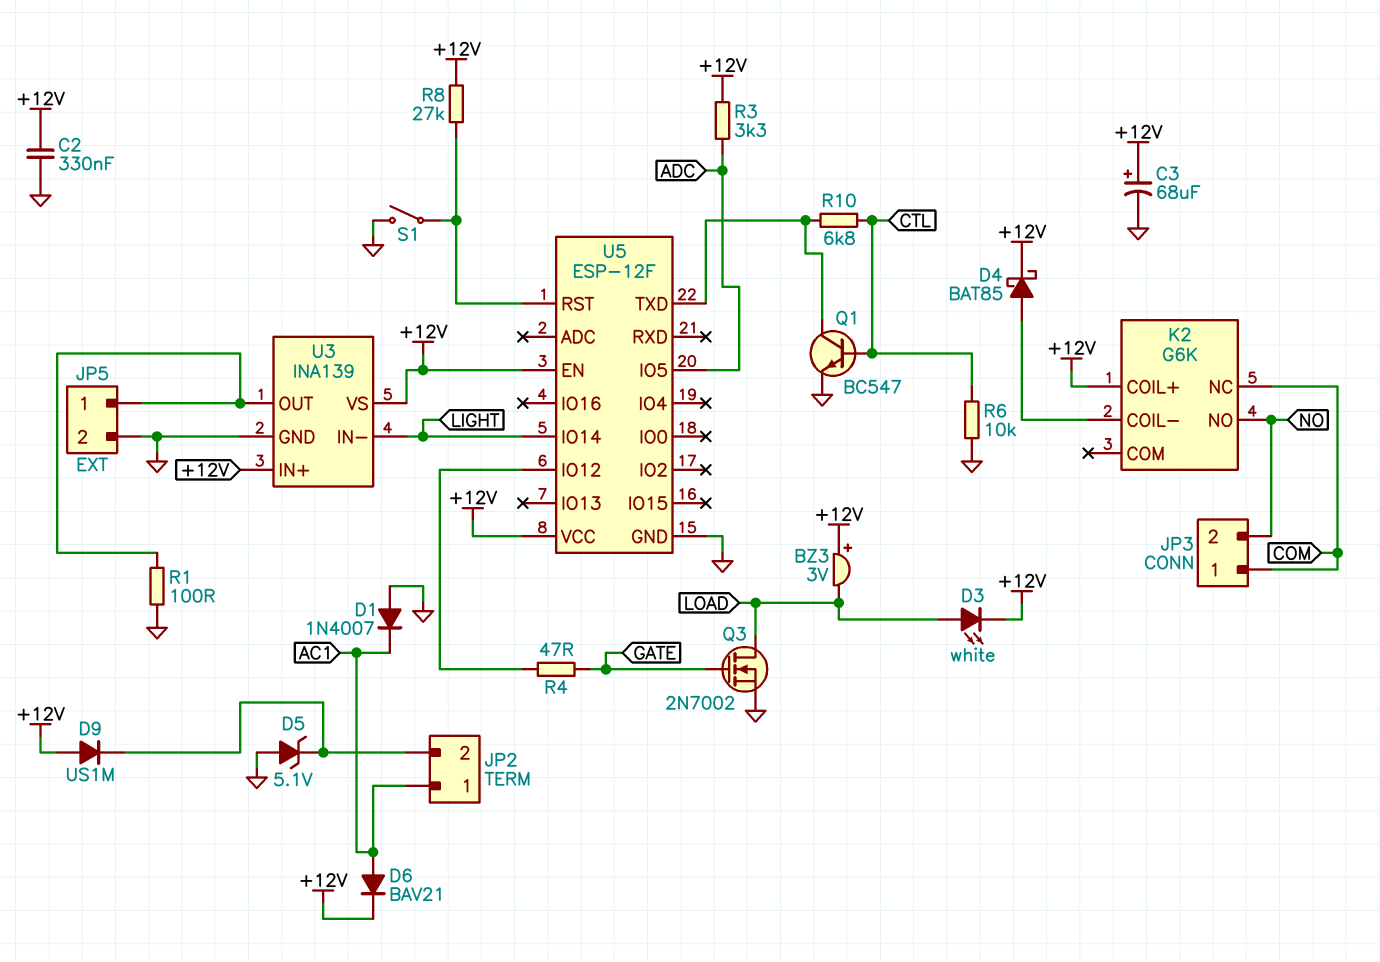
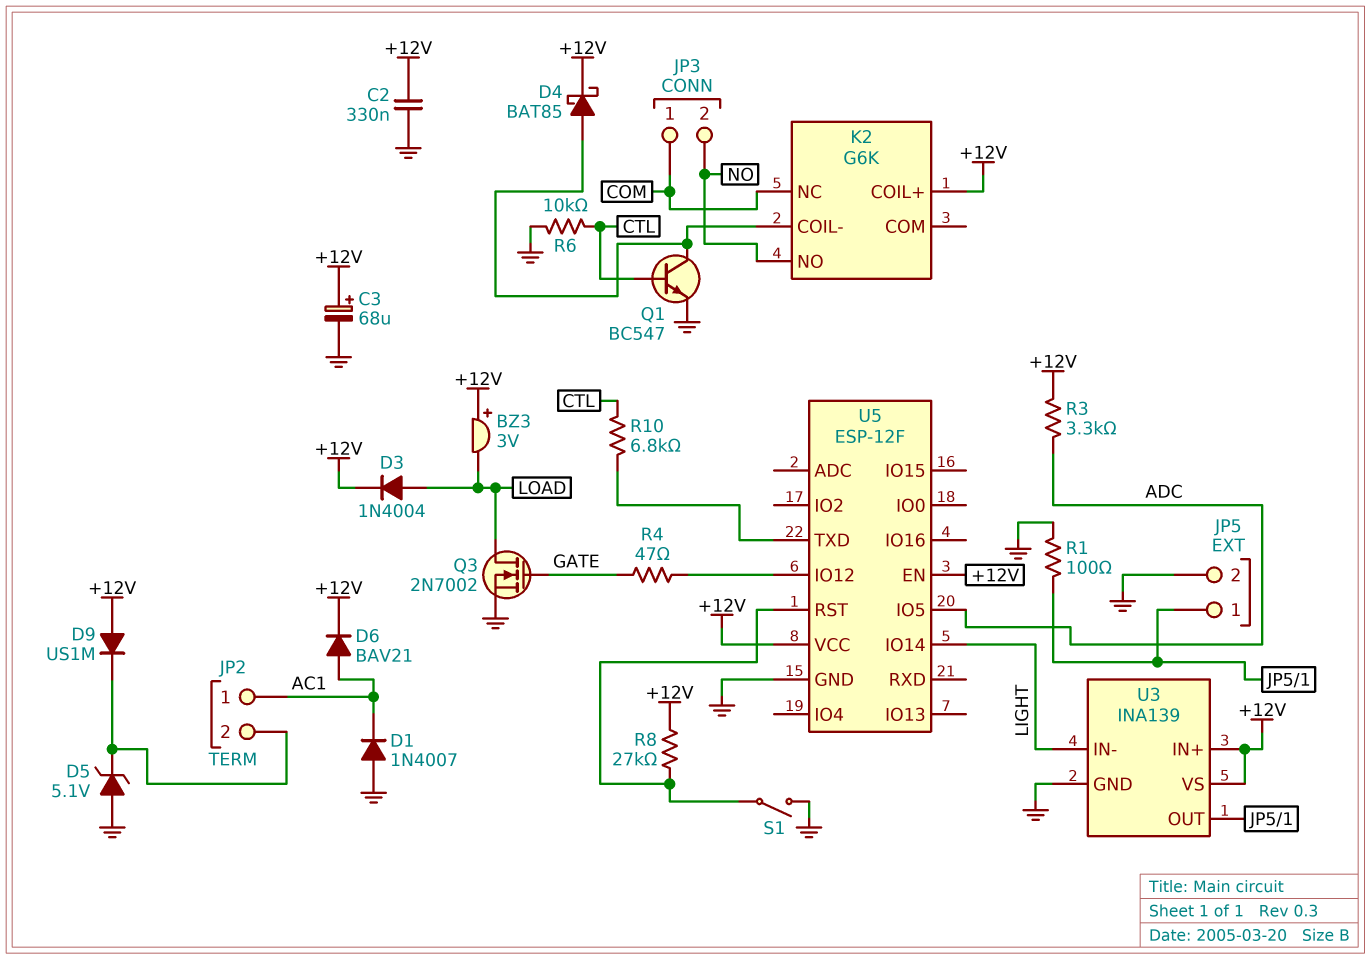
D3: LED white (A LOAD, K +12V) -> diode 1N4004 (A LOAD, K +12V)
Q1: NPN BC547 (B CTL, C U5/TXD, E GND) -> NPN BC547 (B CTL, C K2/COIL-, E GND)

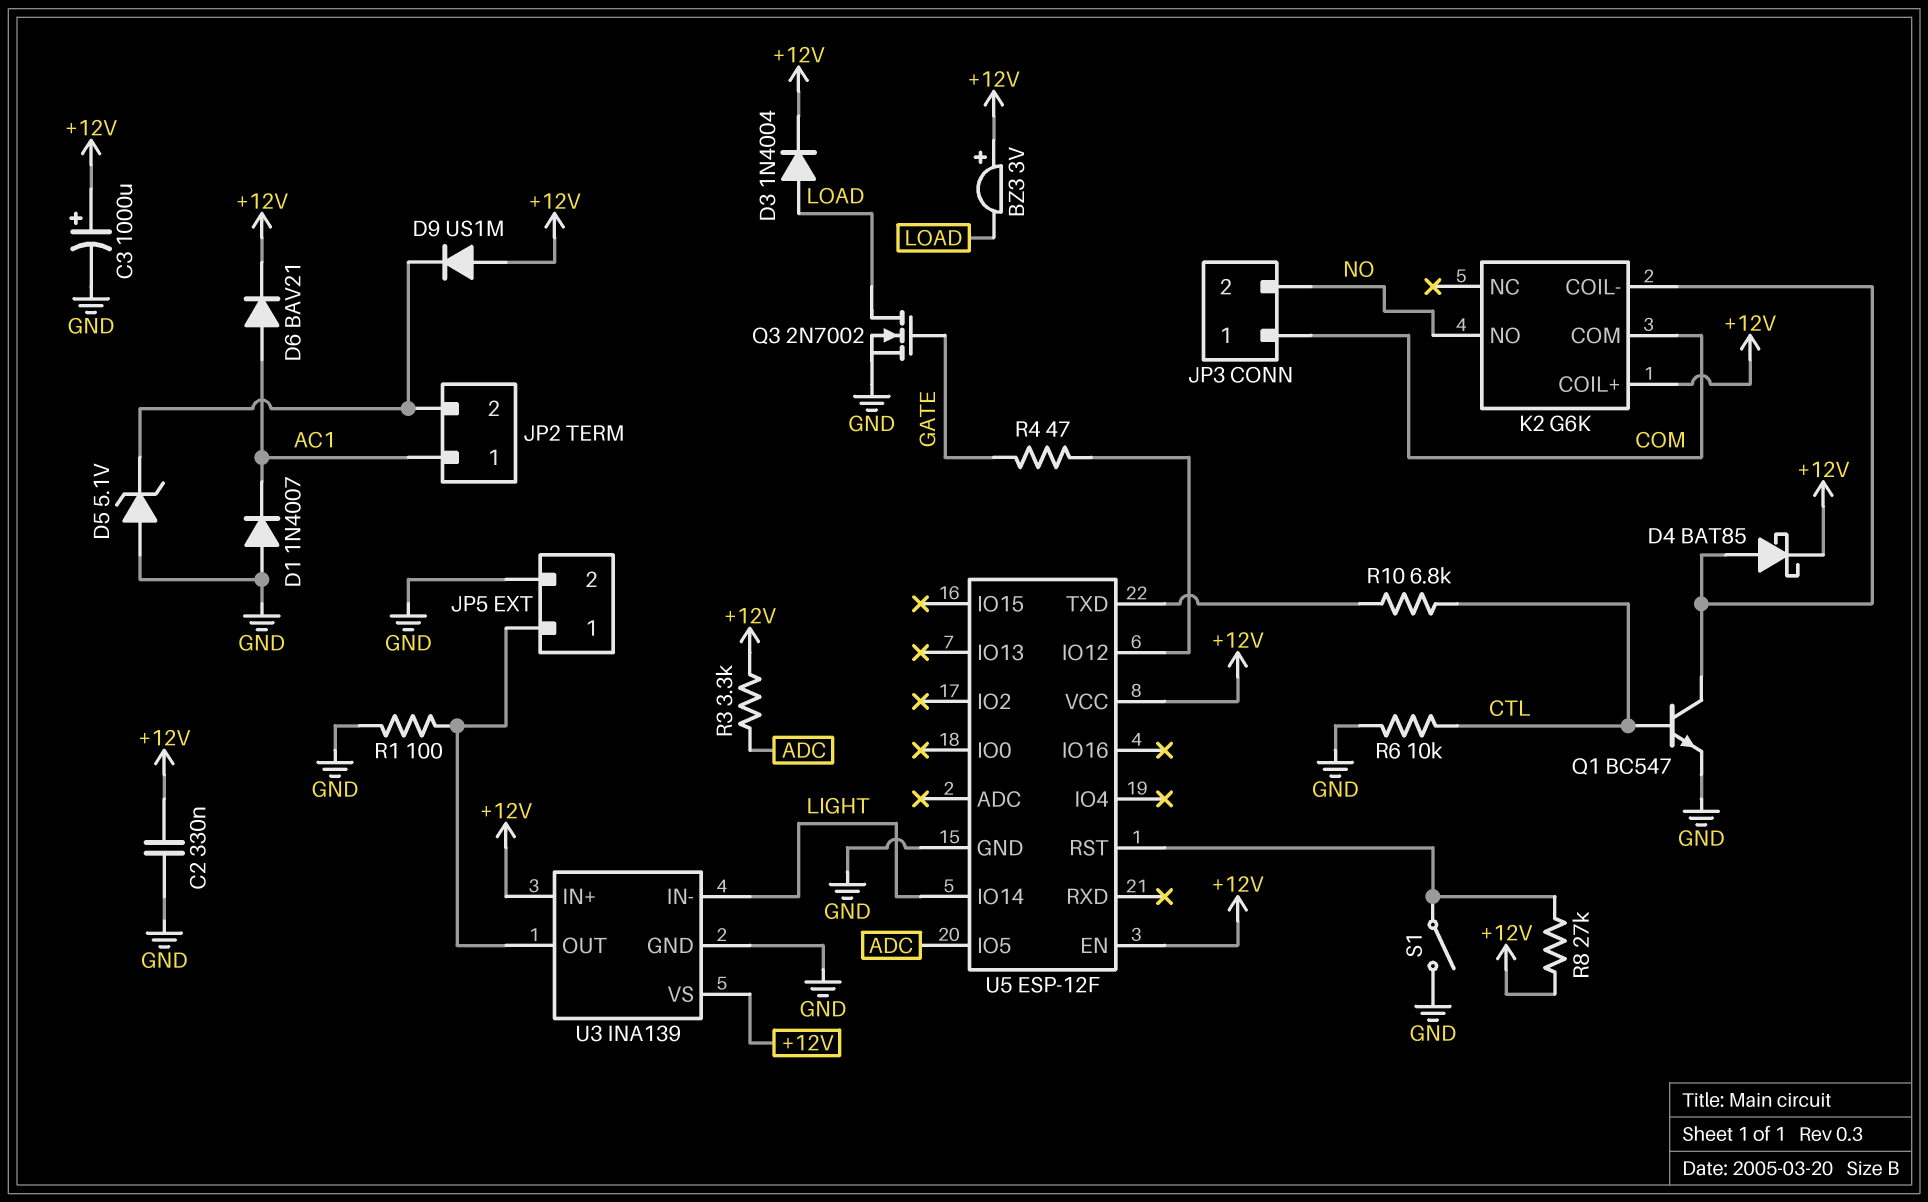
C3: 68uF (plus +12V, minus GND) -> 1000uF (plus +12V, minus GND)
K2 pin COM: none -> COM
K2 pin NC: COM -> none

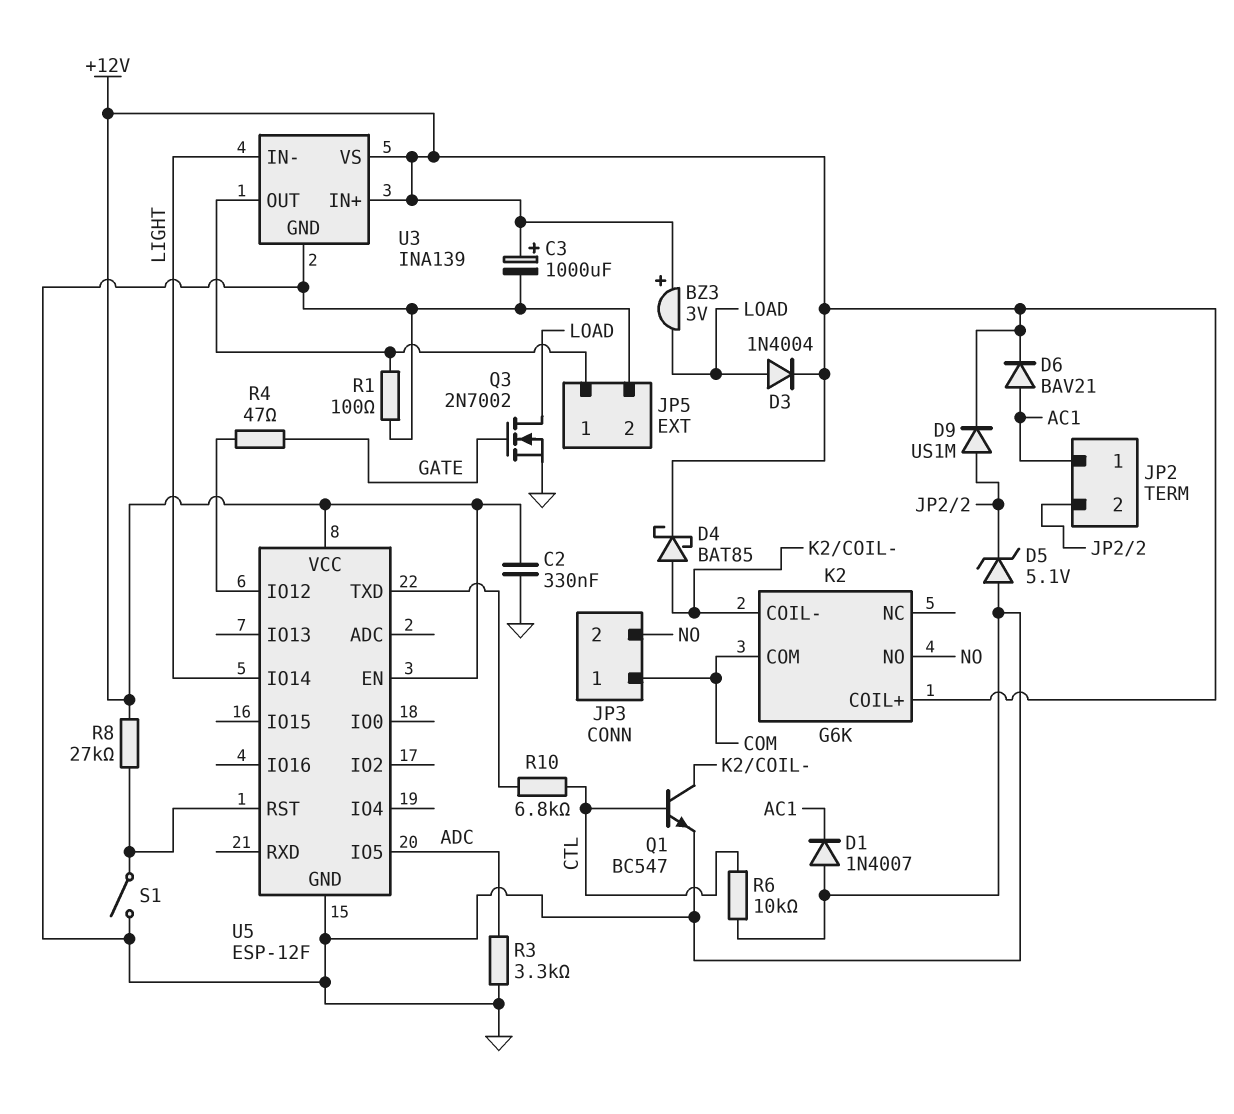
D9: diode US1M (A +12V, K JP2/2) -> diode US1M (A JP2/2, K +12V)
R3: 3.3k (+12V, ADC) -> 3.3k (ADC, GND)

